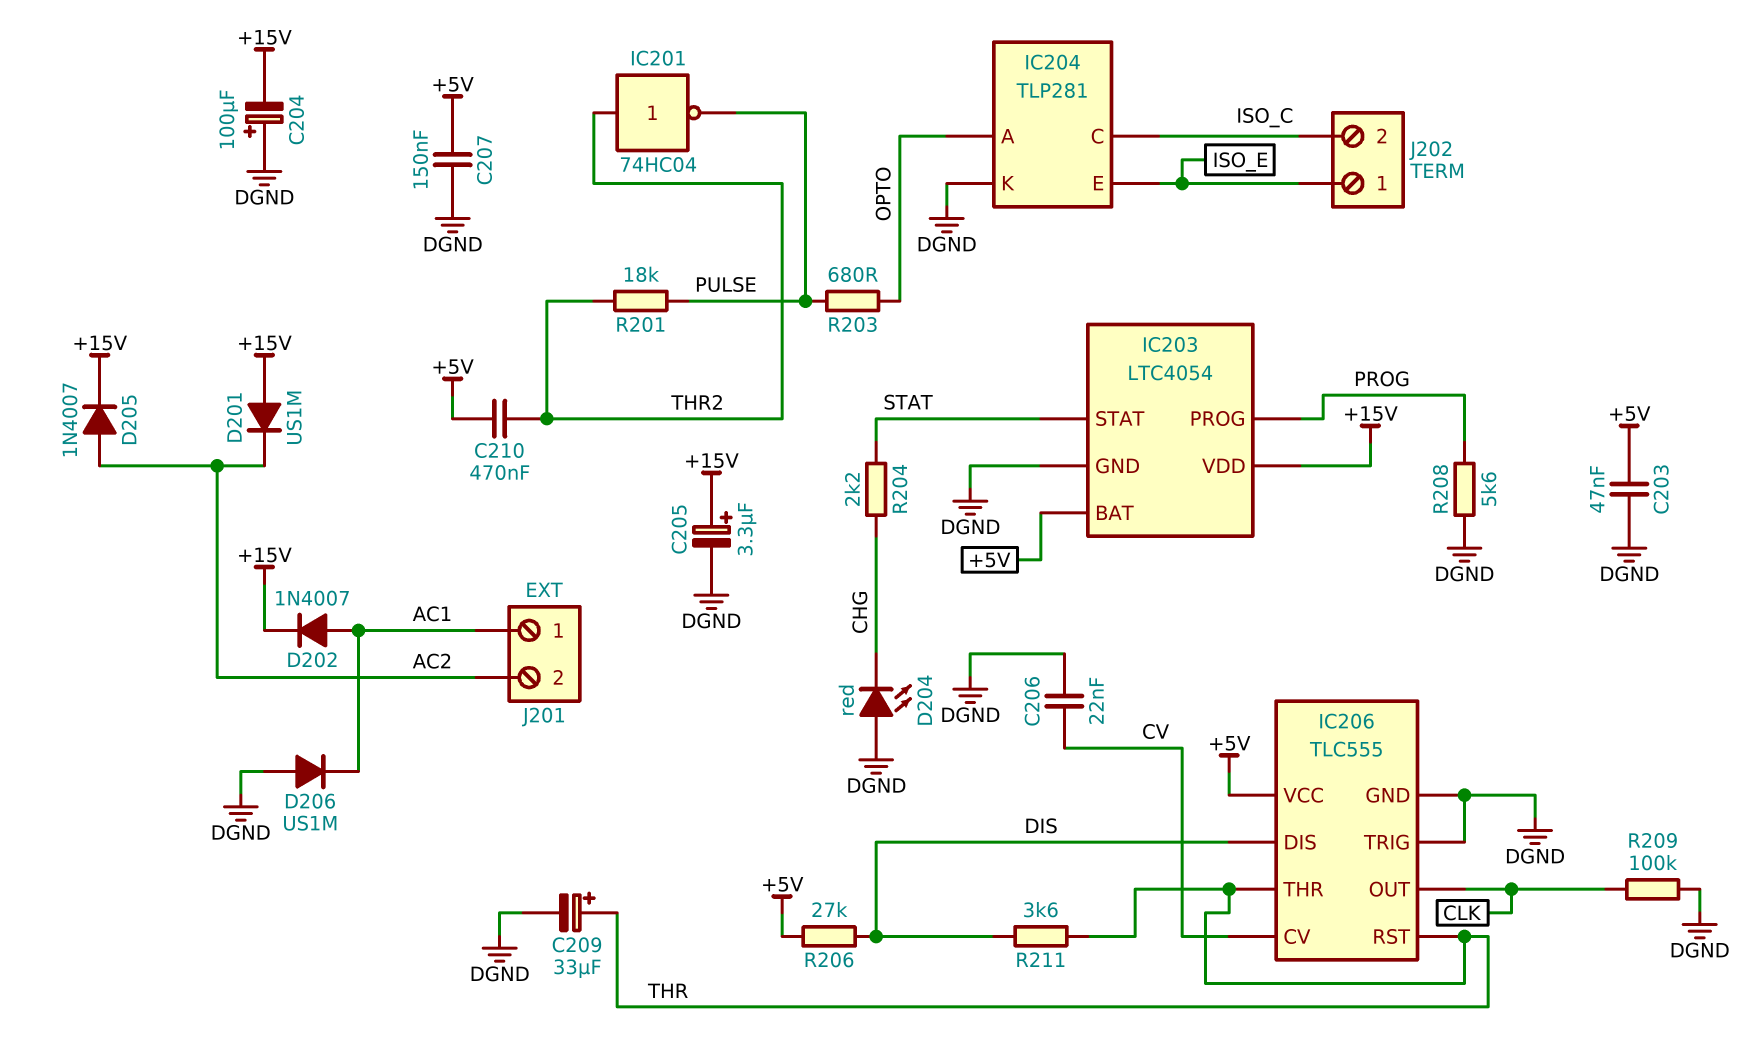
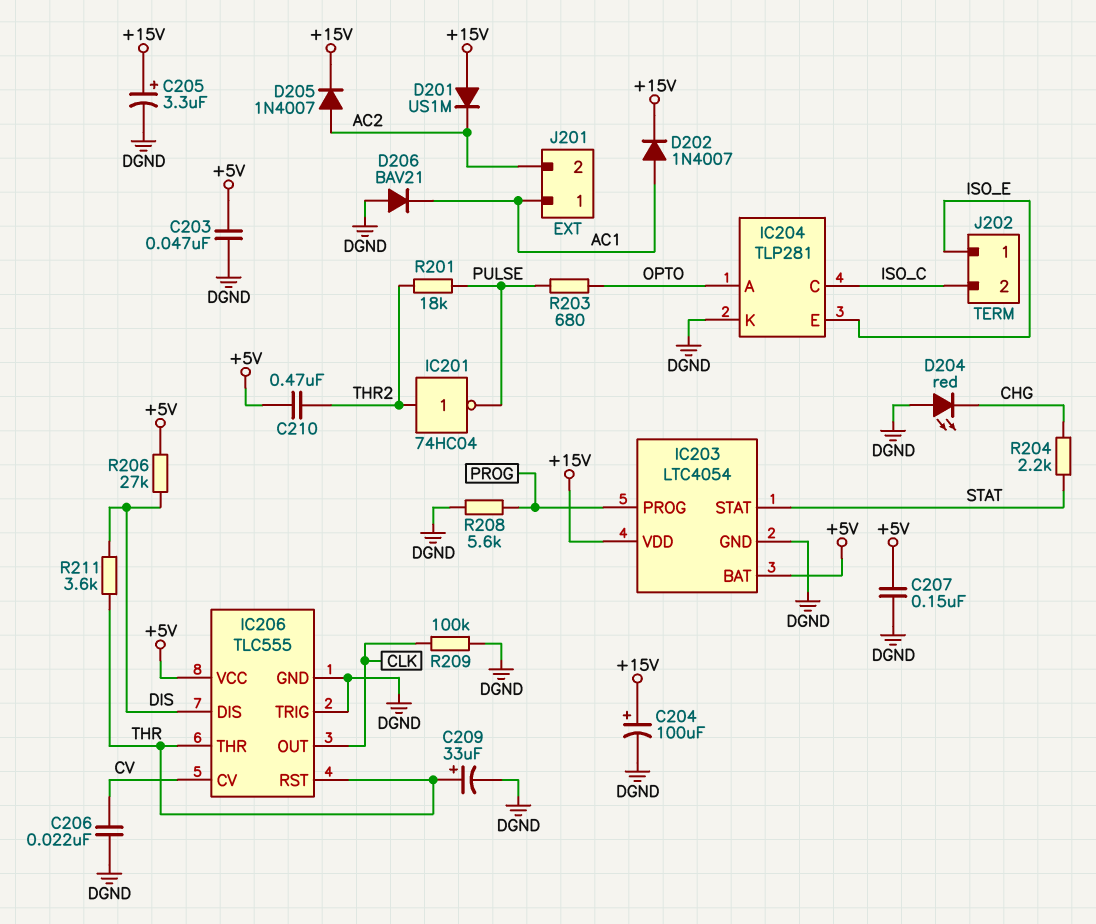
C204: 100uF (plus DGND, minus +15V) -> 100uF (plus +15V, minus DGND)
D206: diode US1M (A DGND, K AC1) -> diode BAV21 (A DGND, K AC1)

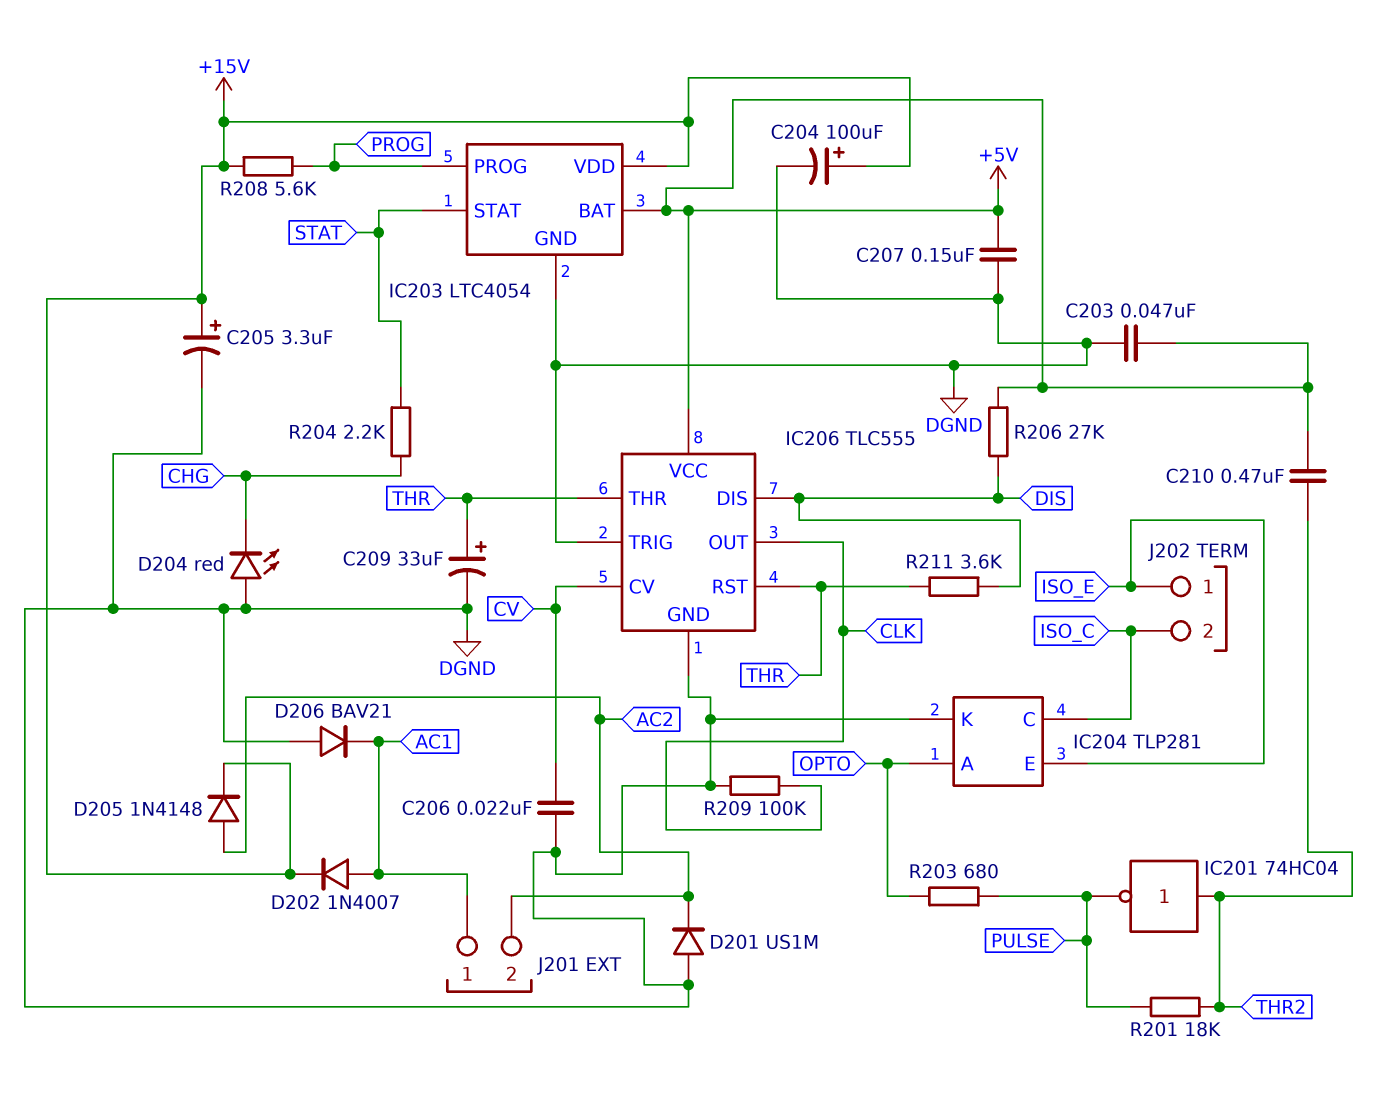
D201: diode US1M (A +15V, K AC2) -> diode US1M (A DGND, K AC2)
D205: diode 1N4007 (A AC2, K +15V) -> diode 1N4148 (A AC2, K +15V)
R208: 5.6k (DGND, PROG) -> 5.6k (+15V, PROG)

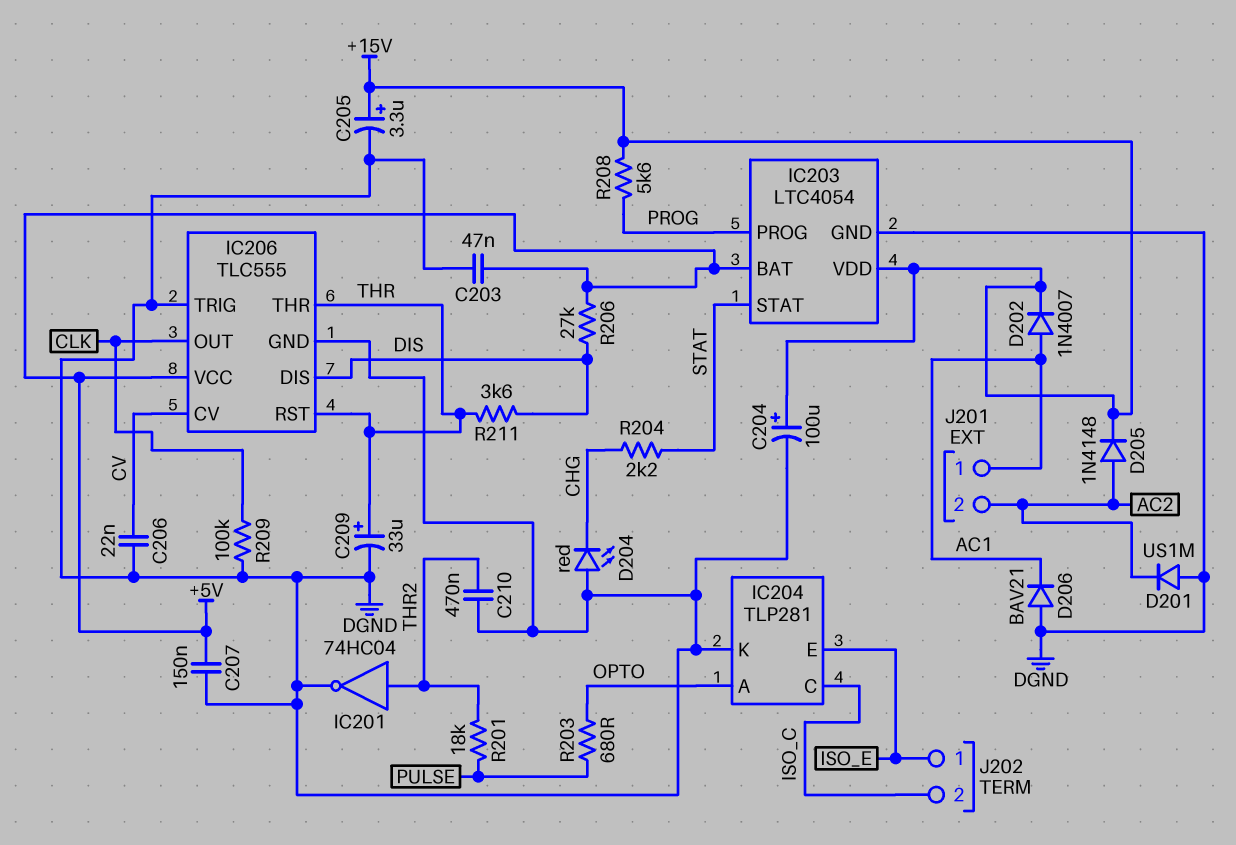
C210: 470nF (+5V, THR2) -> 470nF (DGND, THR2)
IC201: NOT 74HC04 (in THR2, out PULSE) -> NOT 74HC04 (in THR2, out DGND)

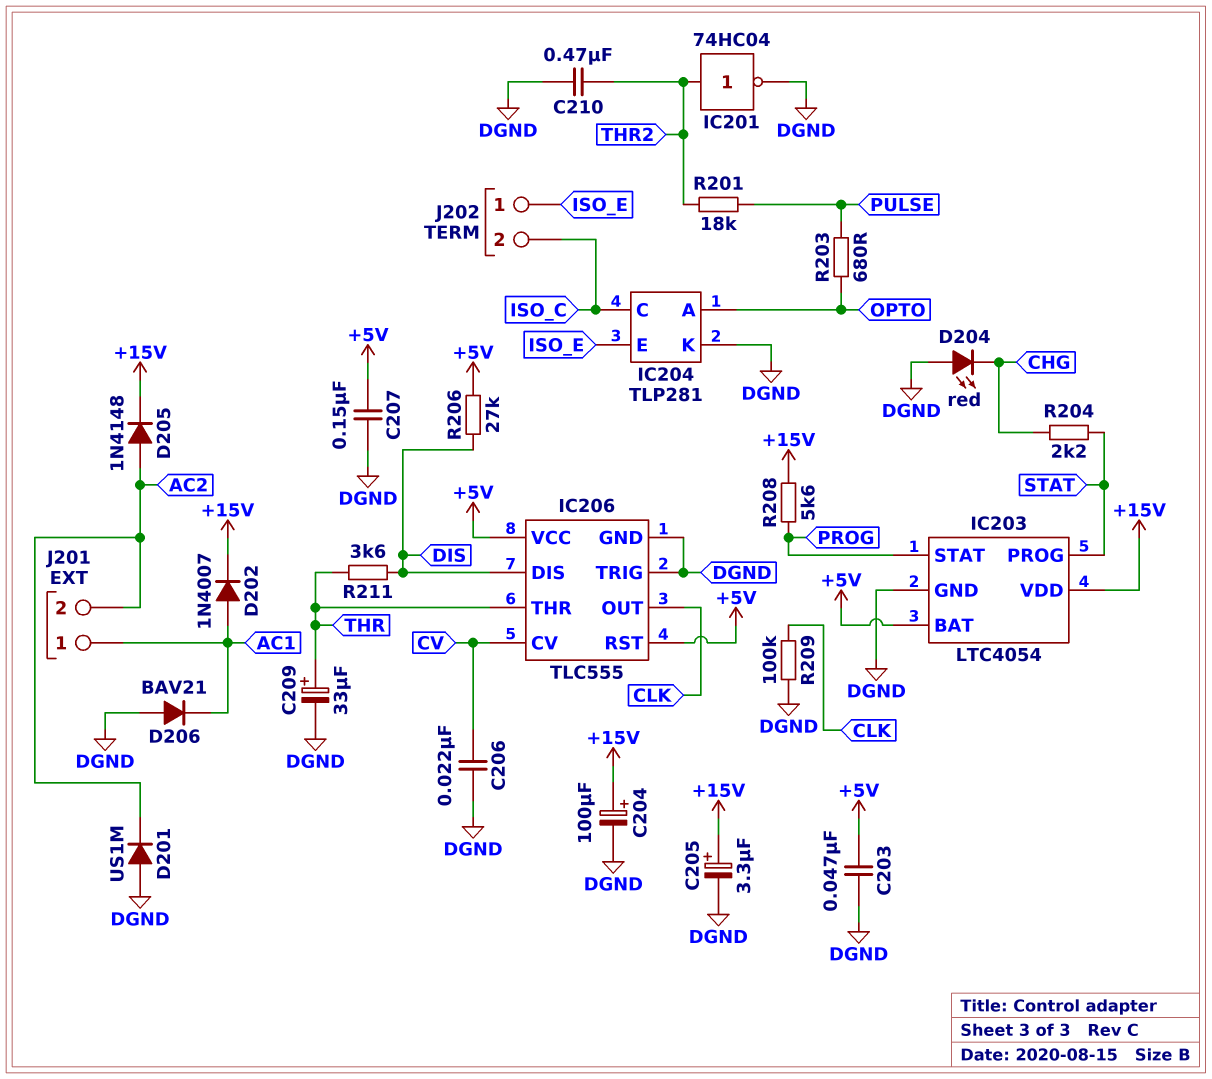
IC203 pin PROG: PROG -> STAT
IC203 pin STAT: STAT -> PROG
IC206 pin RST: THR -> +5V

